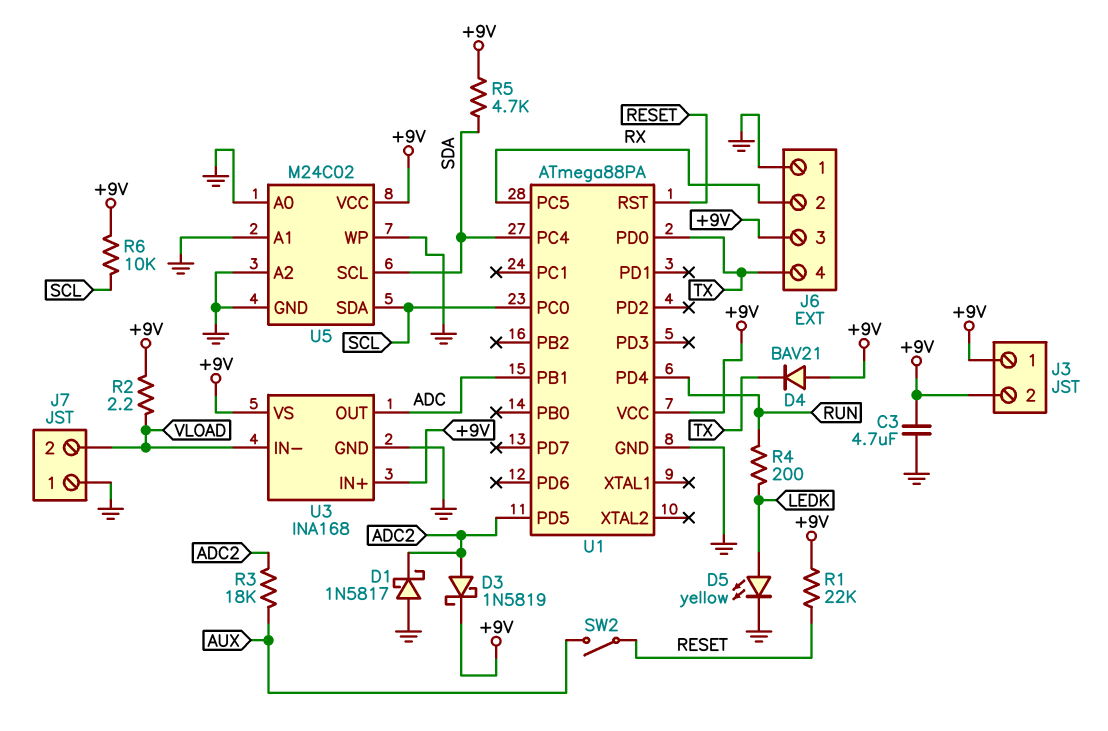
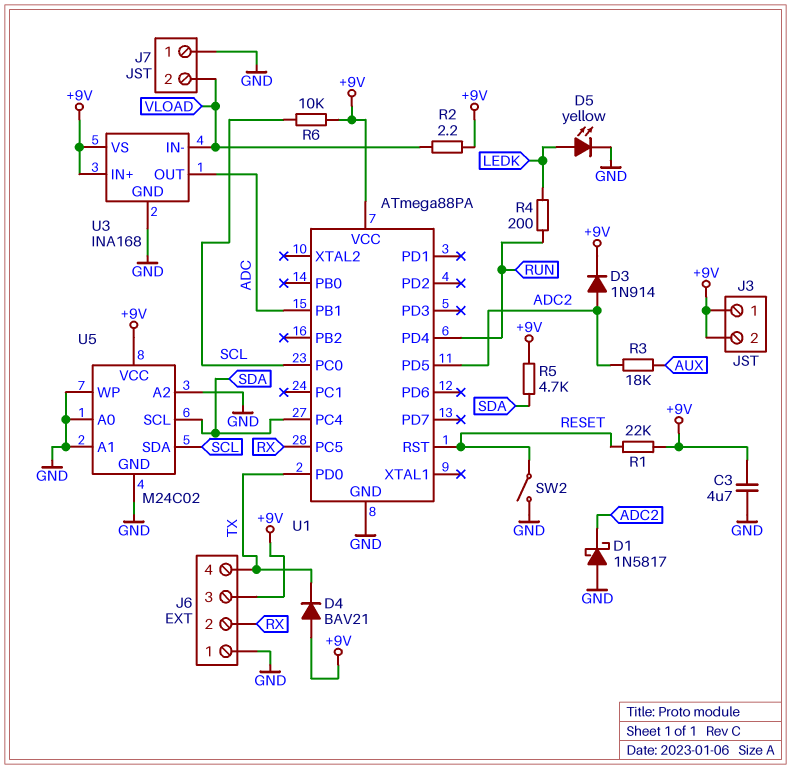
D3: schottky 1N5819 (A ADC2, K +9V) -> diode 1N914 (A ADC2, K +9V)
SW2: switch (AUX, RESET) -> switch (GND, RESET)

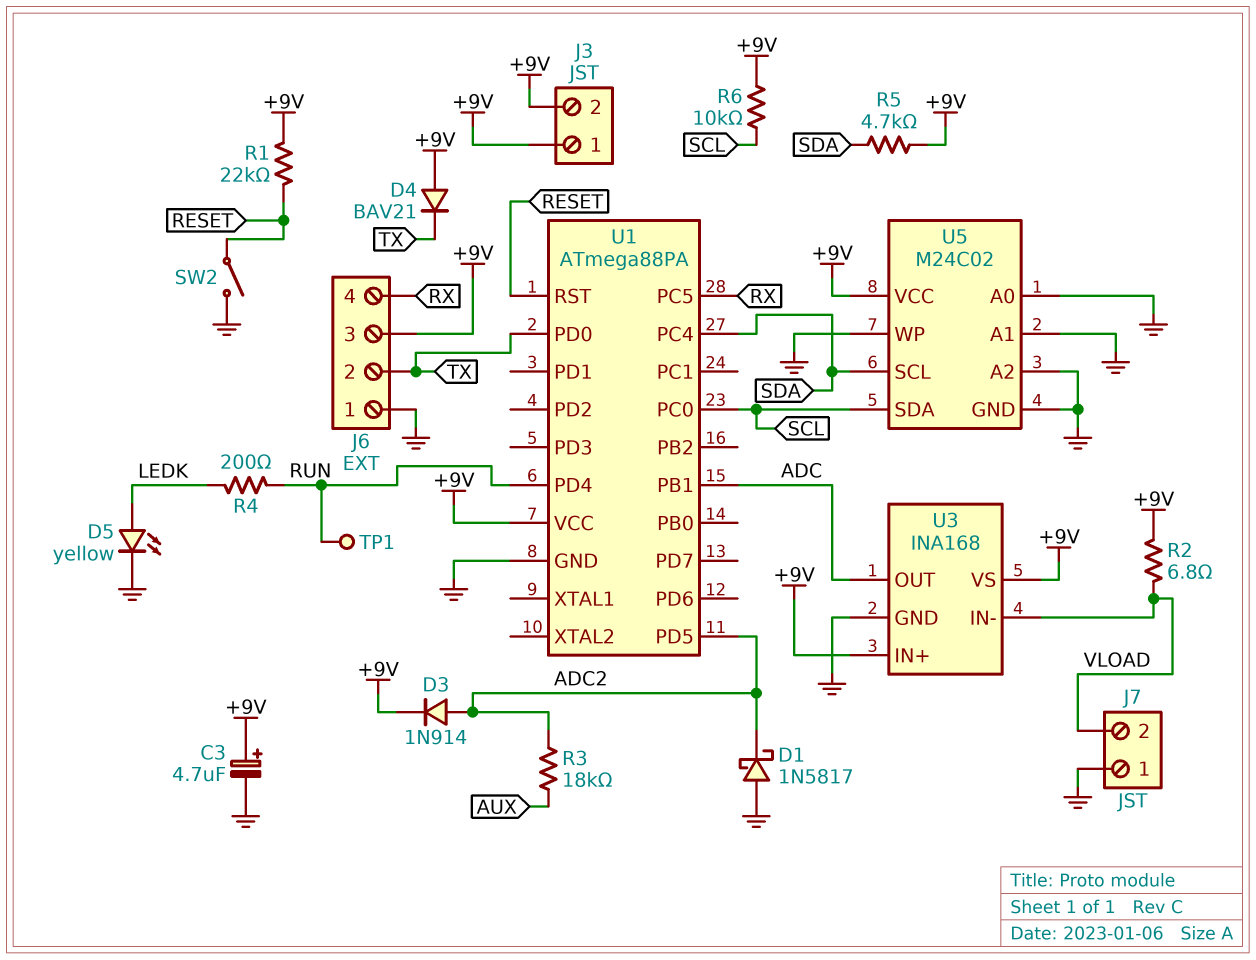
C3: 4.7uF (+9V, GND) -> 4.7uF (plus +9V, minus GND)
J6 pin 2: RX -> TX
J6 pin 4: TX -> RX
R2: 2.2 (+9V, VLOAD) -> 6.8 (+9V, VLOAD)
TP1: none -> test point (RUN)

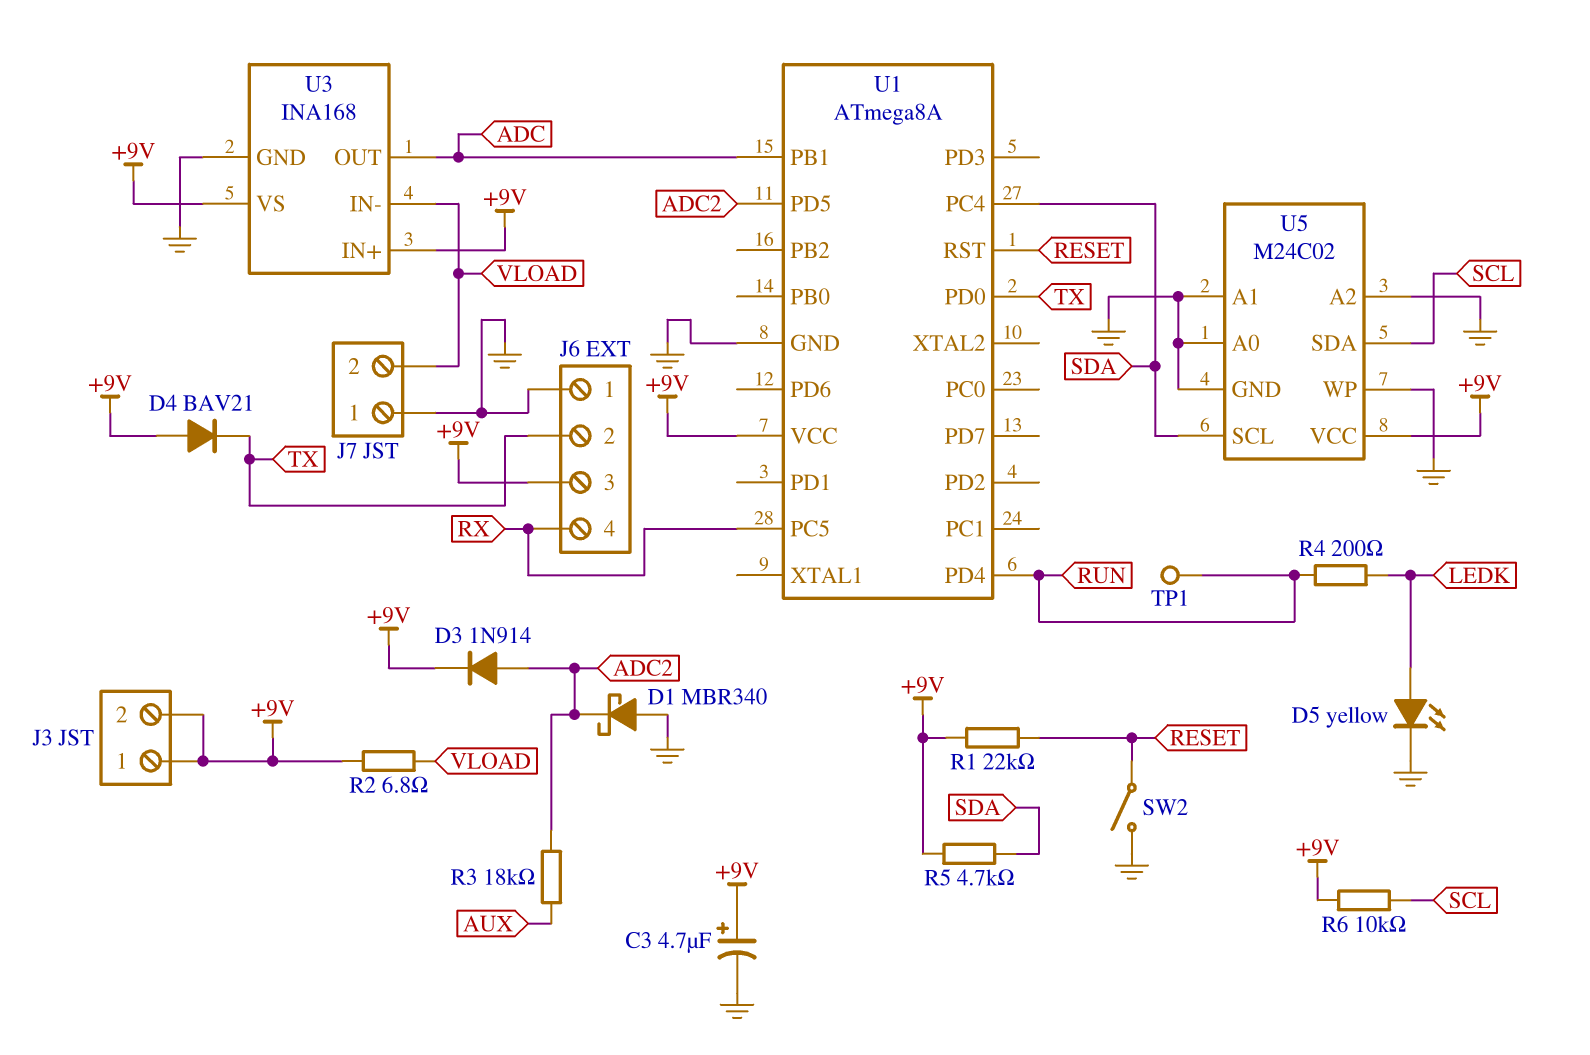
D1: schottky 1N5817 (A GND, K ADC2) -> schottky MBR340 (A GND, K ADC2)
U1: ATmega88PA -> ATmega8A
U1 pin PC0: SCL -> none

